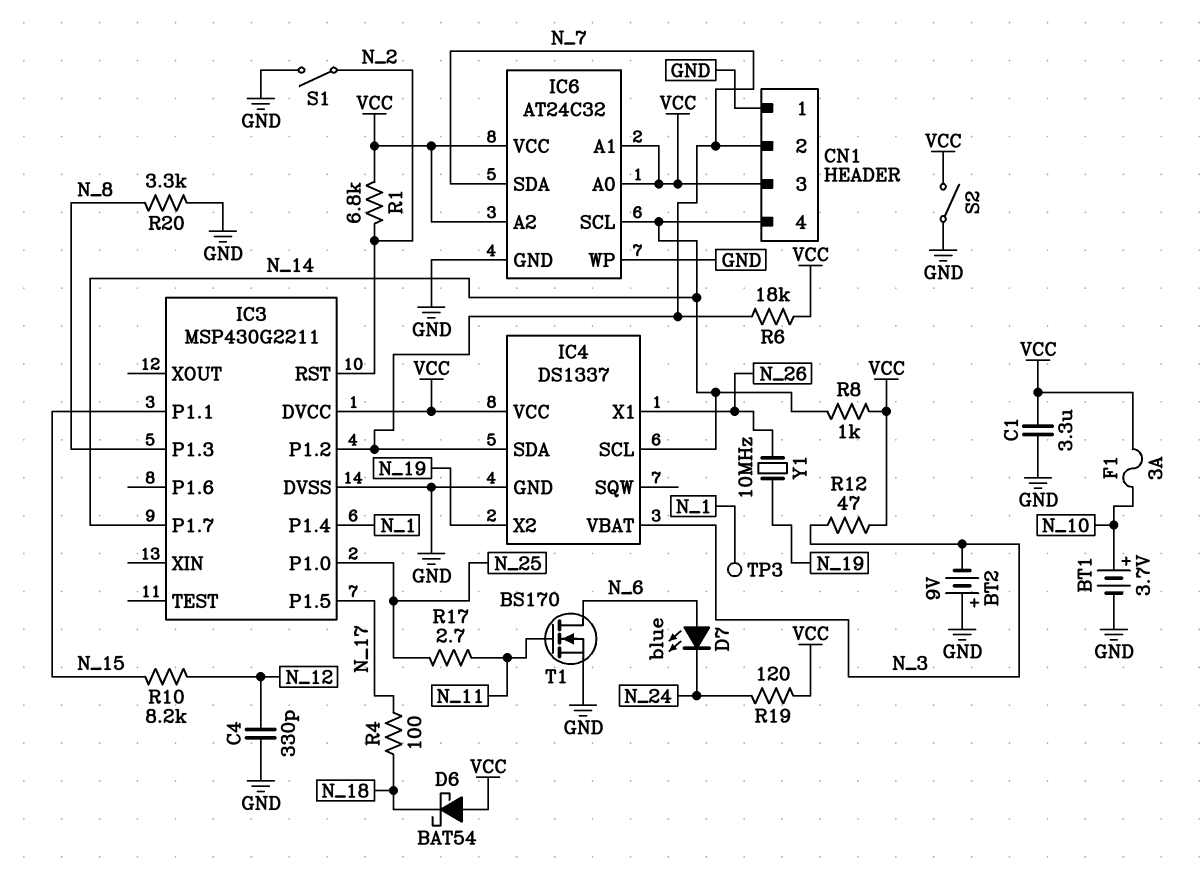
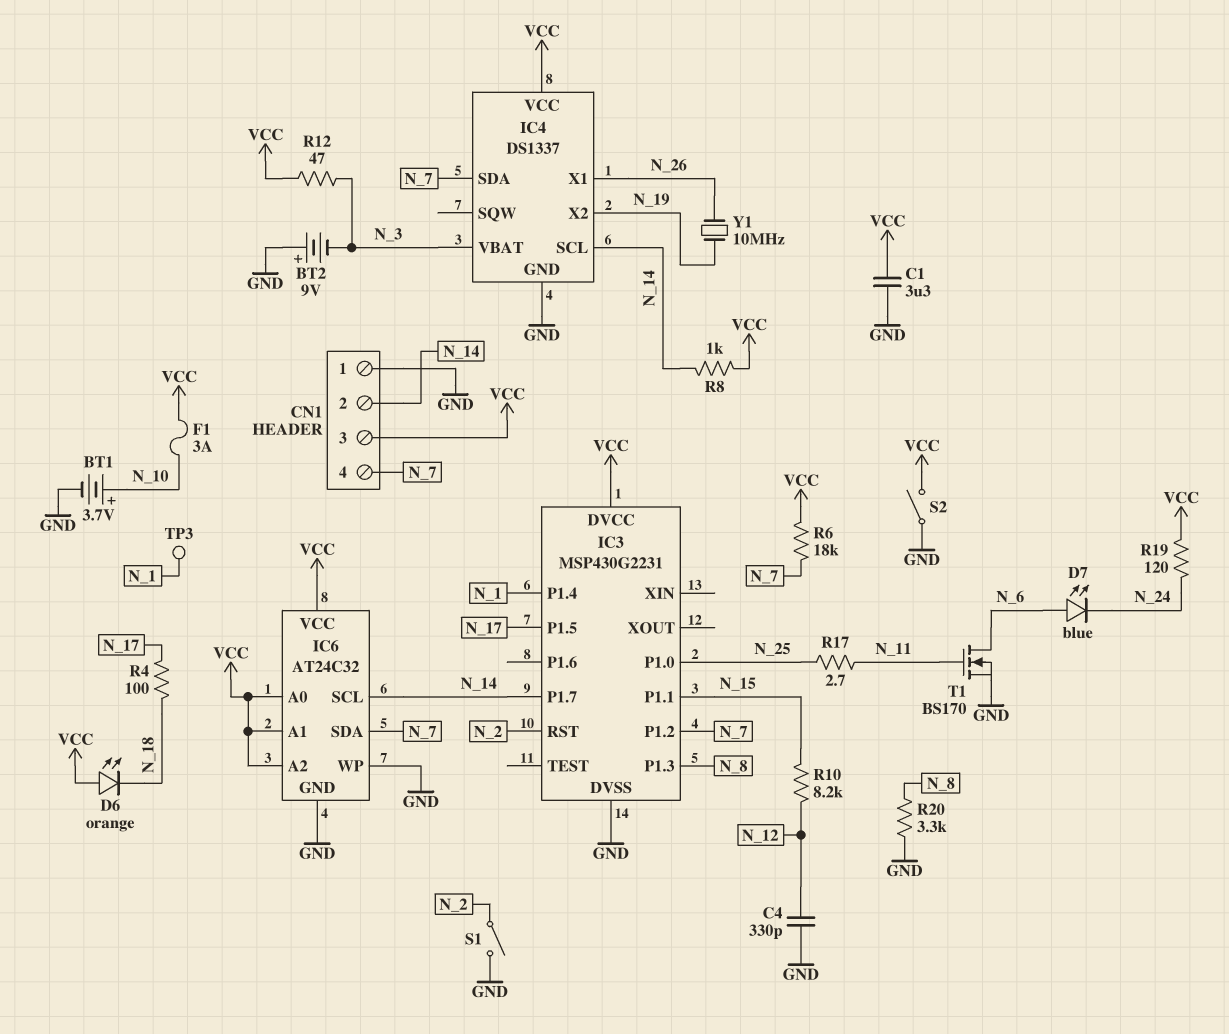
CN1 pin 2: N_7 -> N_14
CN1 pin 4: N_14 -> N_7
D6: schottky BAT54 (A VCC, K N_18) -> LED orange (A VCC, K N_18)
IC3: MSP430G2211 -> MSP430G2231
R1: 6.8k (N_2, VCC) -> none

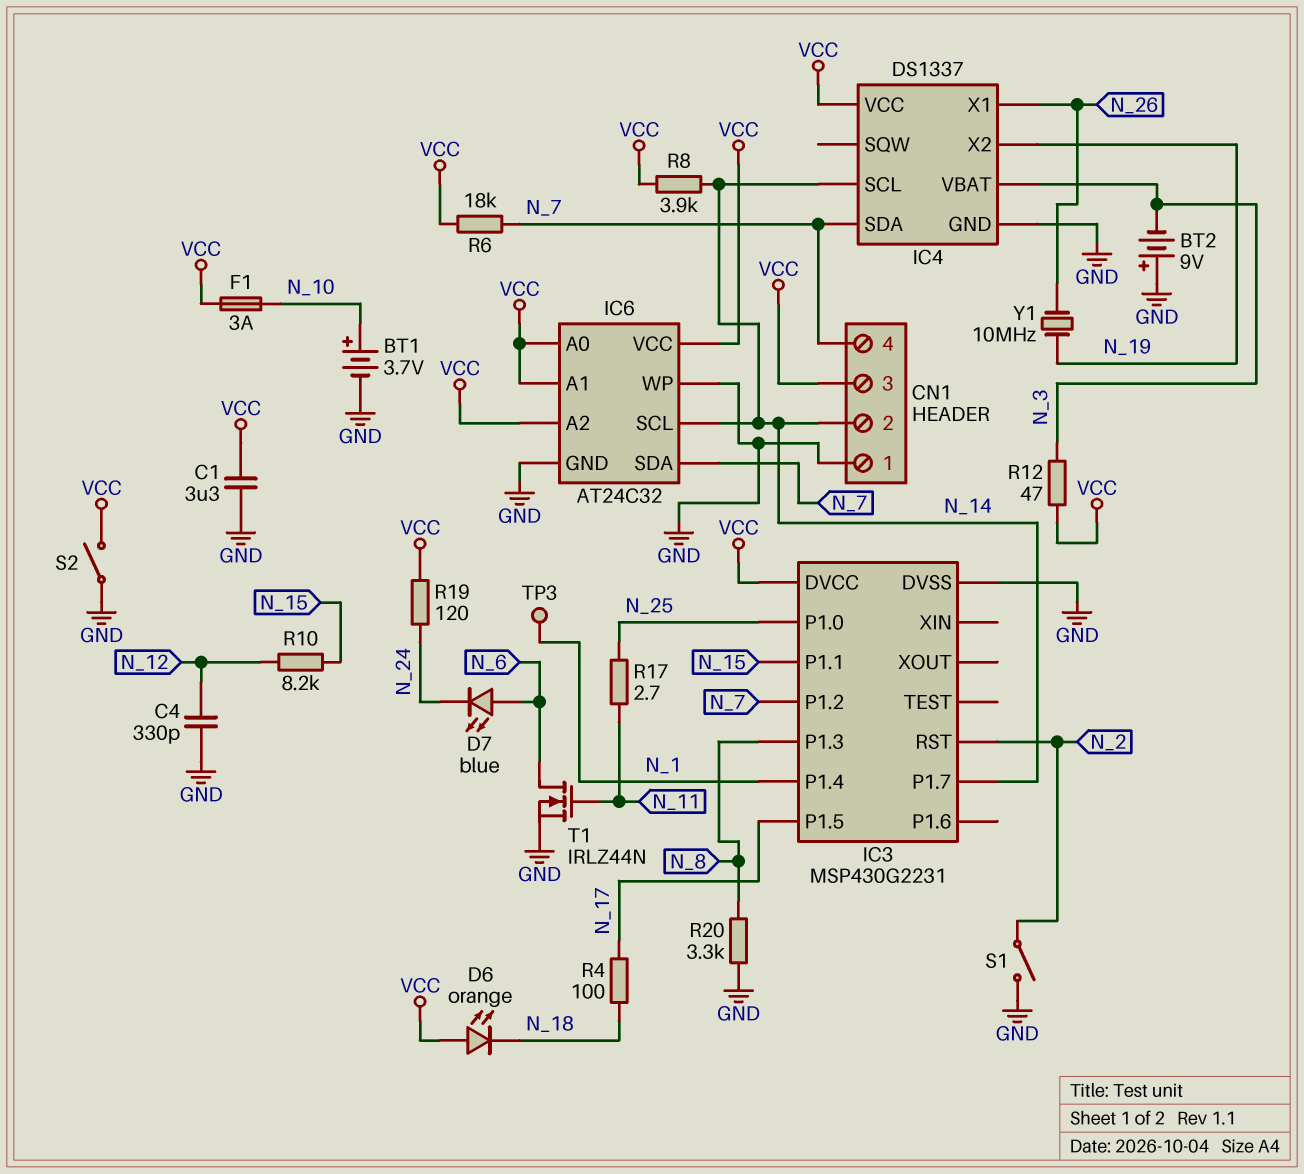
R8: 1k (N_14, VCC) -> 3.9k (N_14, VCC)
T1: NMOS BS170 (G N_11, D N_6, S GND) -> NMOS IRLZ44N (G N_11, D N_6, S GND)

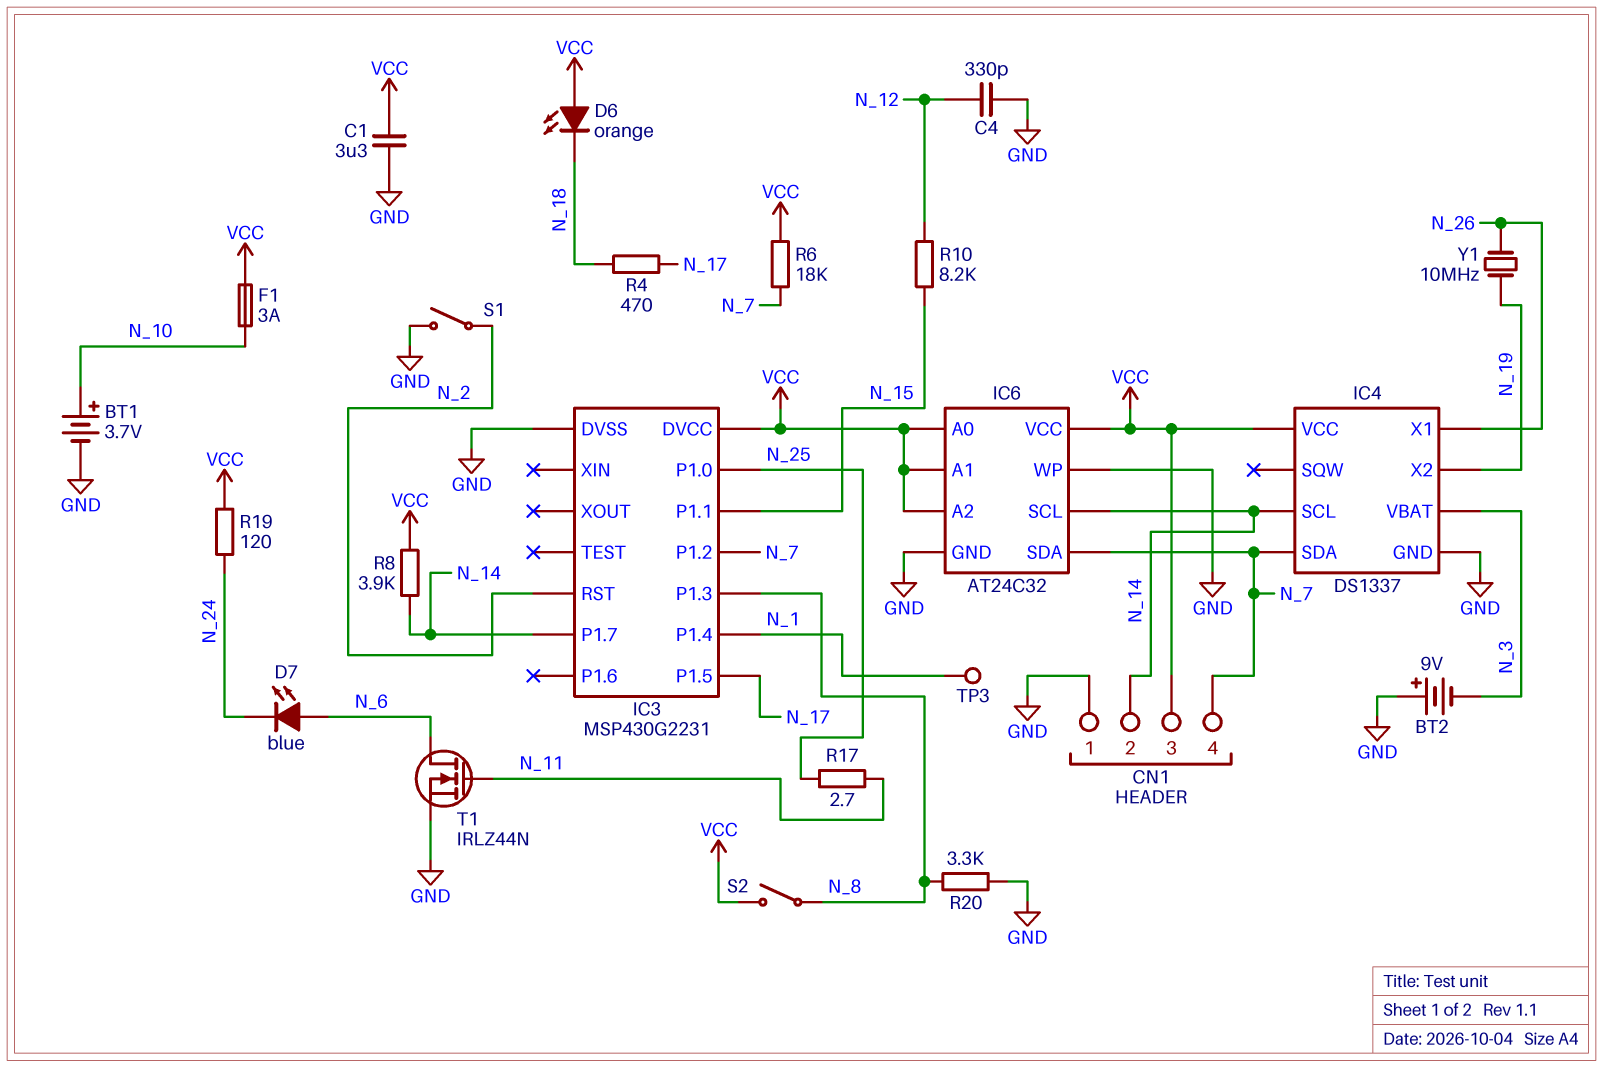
R4: 100 (N_17, N_18) -> 470 (N_17, N_18)
R12: 47 (N_3, VCC) -> none
S2: switch (GND, VCC) -> switch (N_8, VCC)

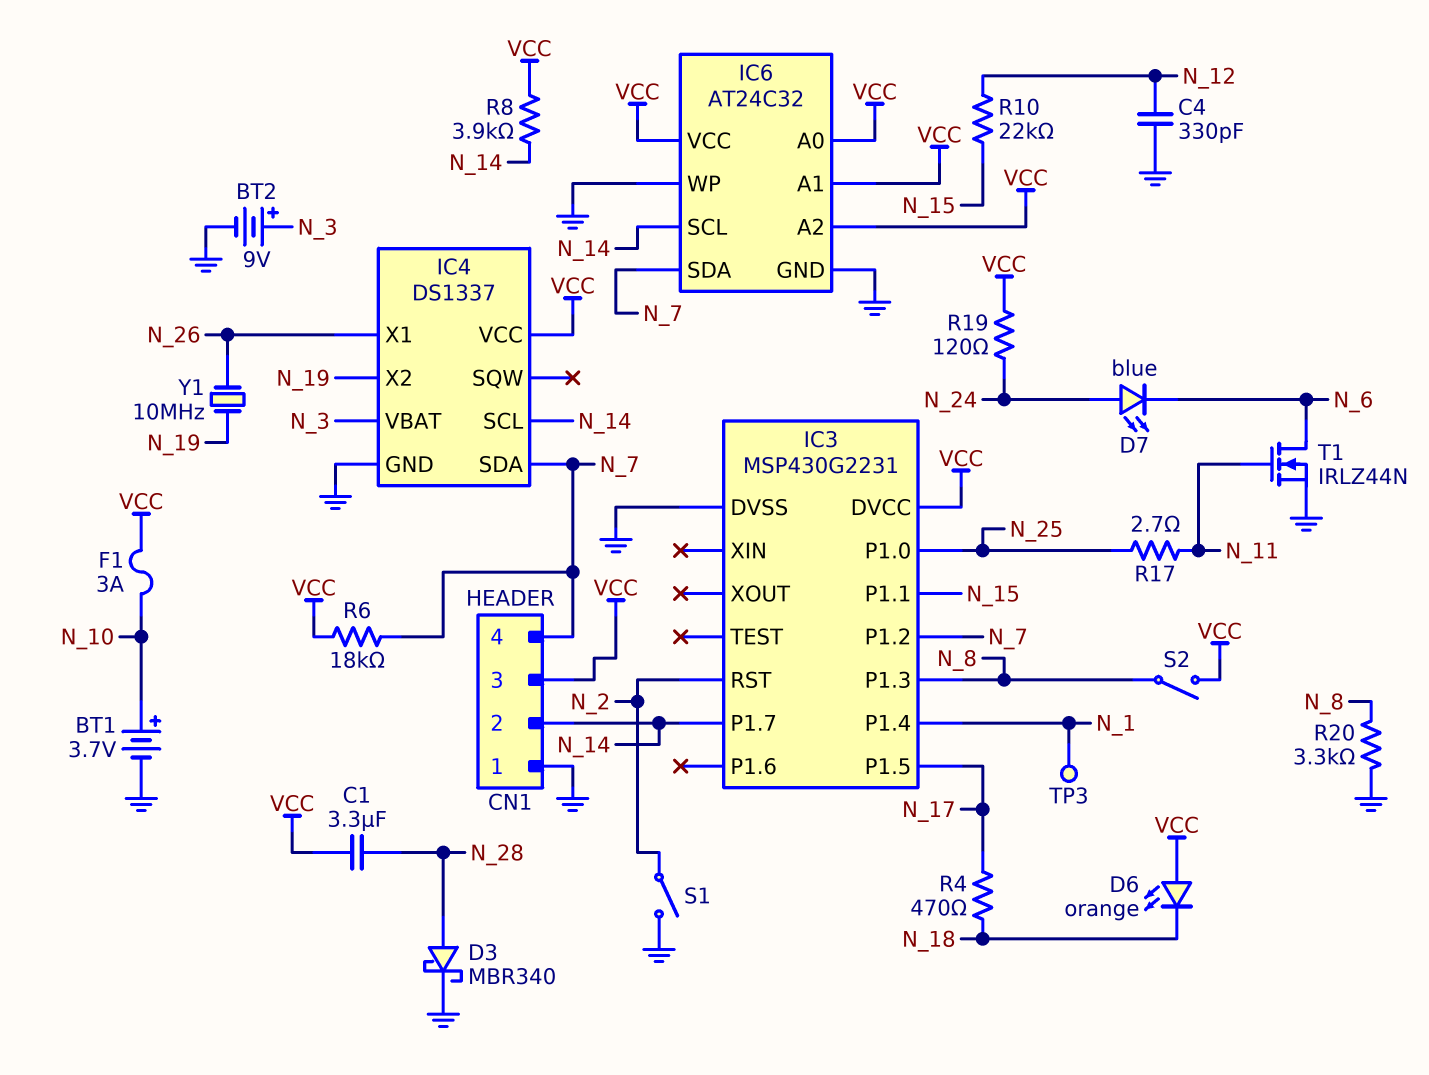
BT2: 9V (plus GND, minus N_3) -> 9V (plus N_3, minus GND)
C1: 3.3uF (GND, VCC) -> 3.3uF (N_28, VCC)
D3: none -> schottky MBR340 (A N_28, K GND)
D7: LED blue (A N_6, K N_24) -> LED blue (A N_24, K N_6)
R10: 8.2k (N_12, N_15) -> 22k (N_12, N_15)

